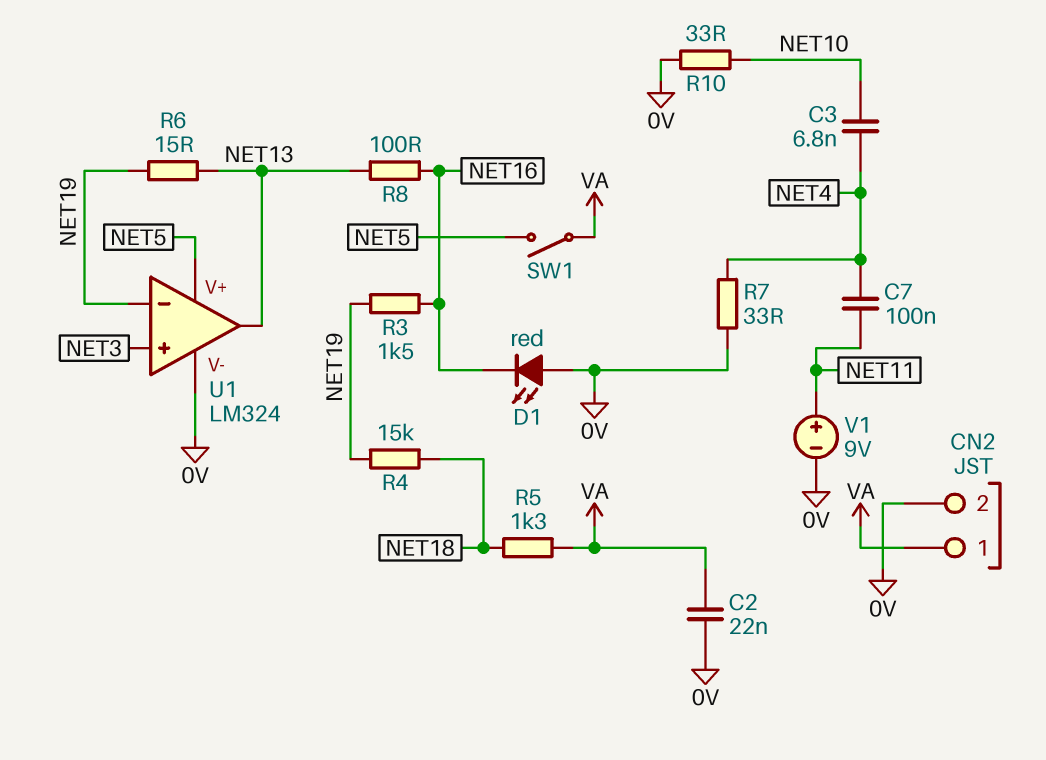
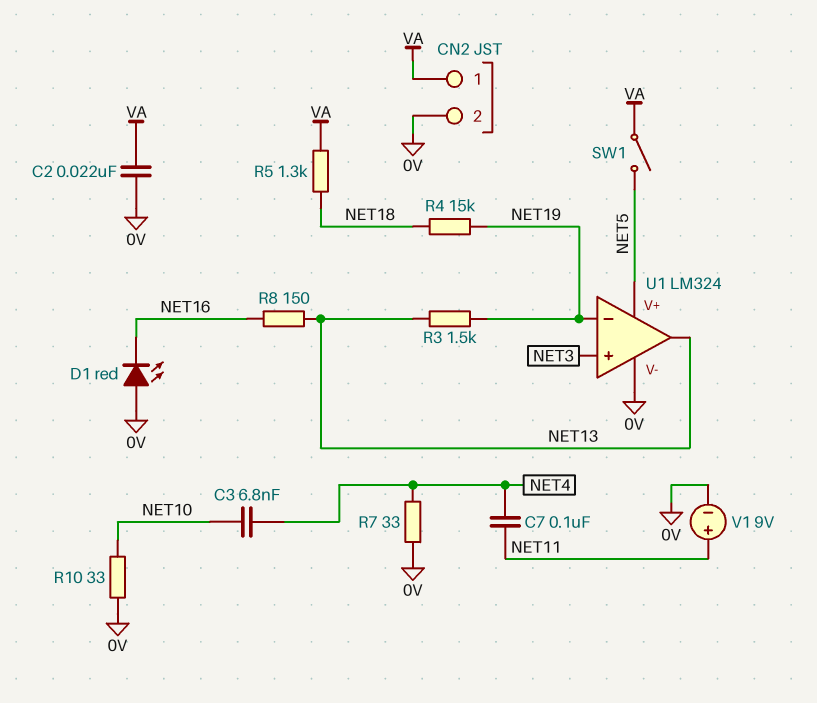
R3: 1.5k (NET16, NET19) -> 1.5k (NET13, NET19)
R6: 15 (NET13, NET19) -> none
R8: 100 (NET13, NET16) -> 150 (NET13, NET16)

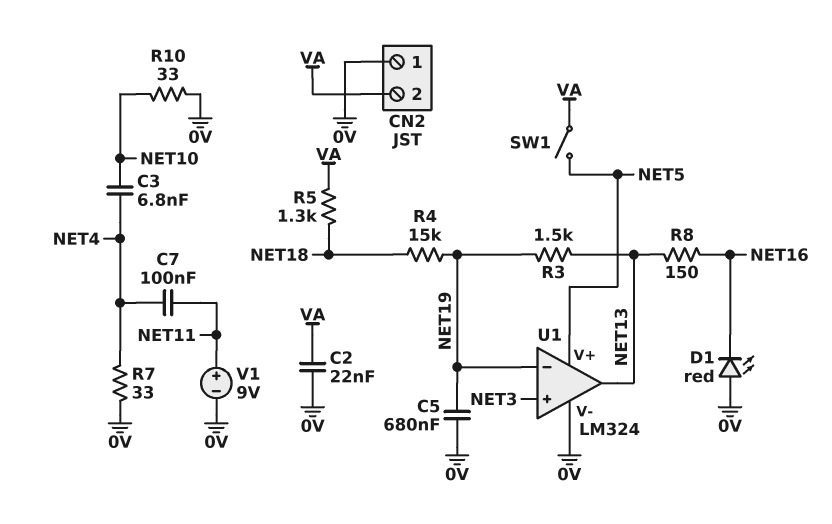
C5: none -> 680nF (0V, NET19)
CN2 pin 1: VA -> 0V
CN2 pin 2: 0V -> VA

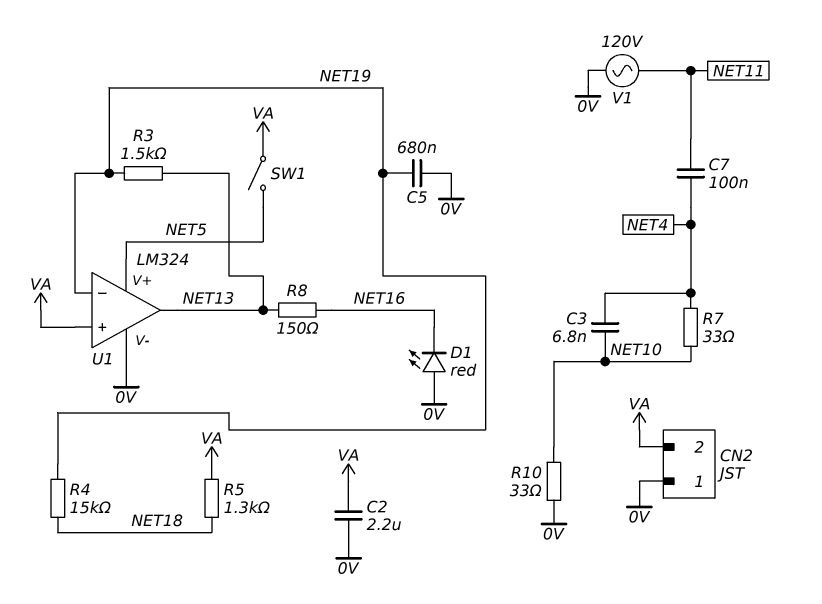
C2: 22nF (0V, VA) -> 2.2uF (0V, VA)
R7: 33 (0V, NET4) -> 33 (NET4, NET10)
U1 pin in+: NET3 -> VA
V1: 9V (plus NET11, minus 0V) -> AC 120V (0V, NET11)

